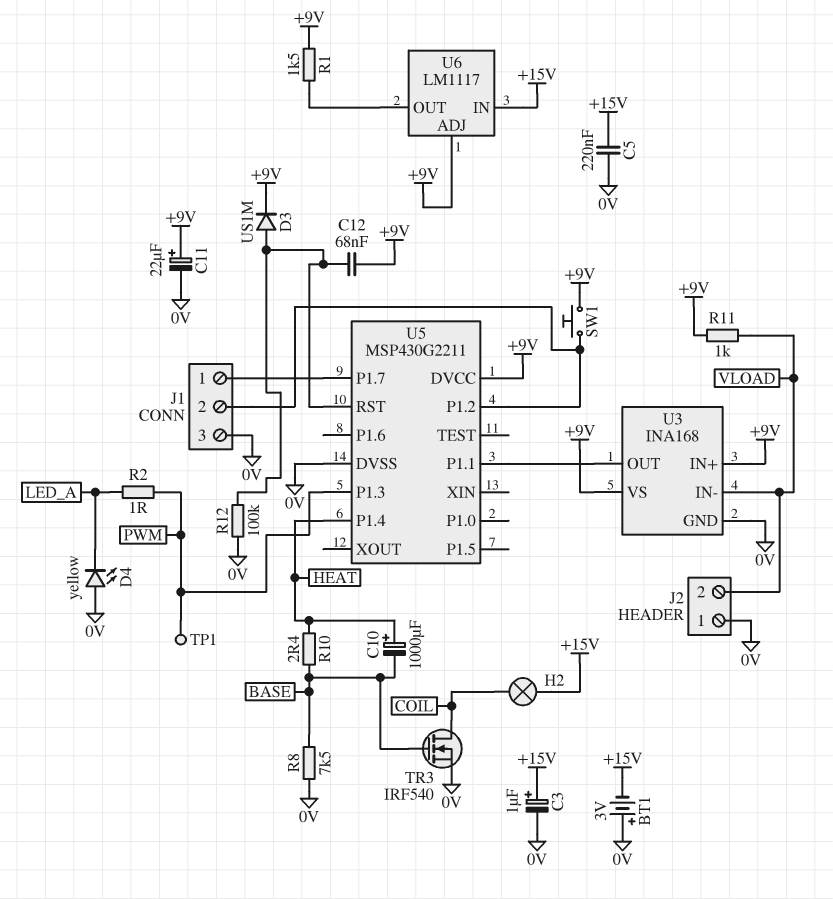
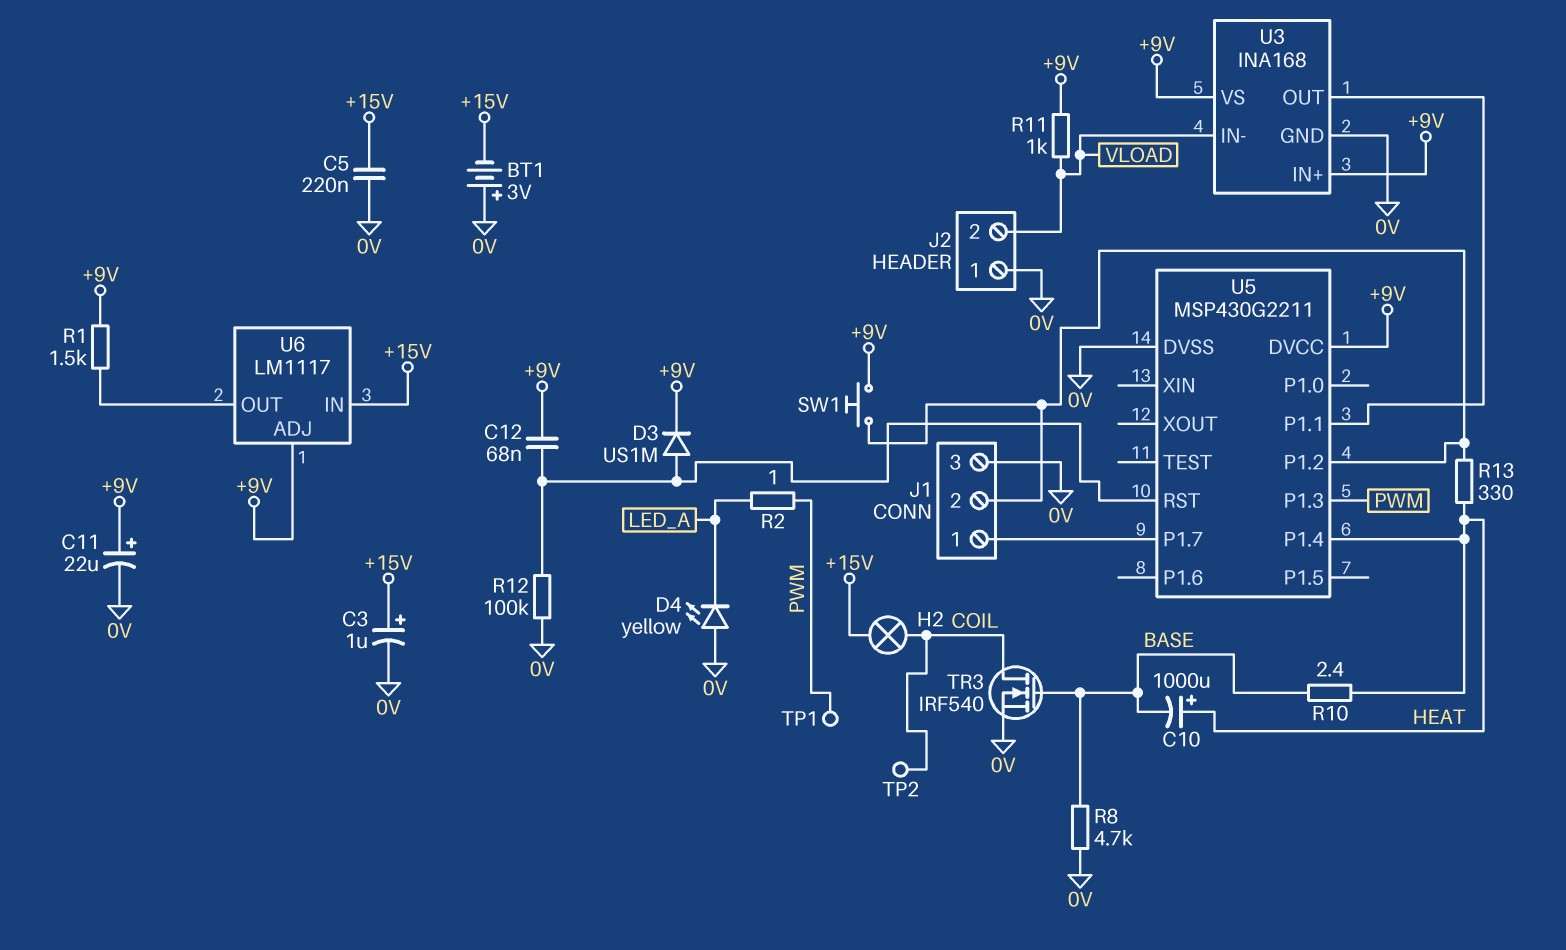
R8: 7.5k (0V, BASE) -> 4.7k (0V, BASE)
R13: none -> 330 (HEAT, J1/2)
TP2: none -> test point (COIL)

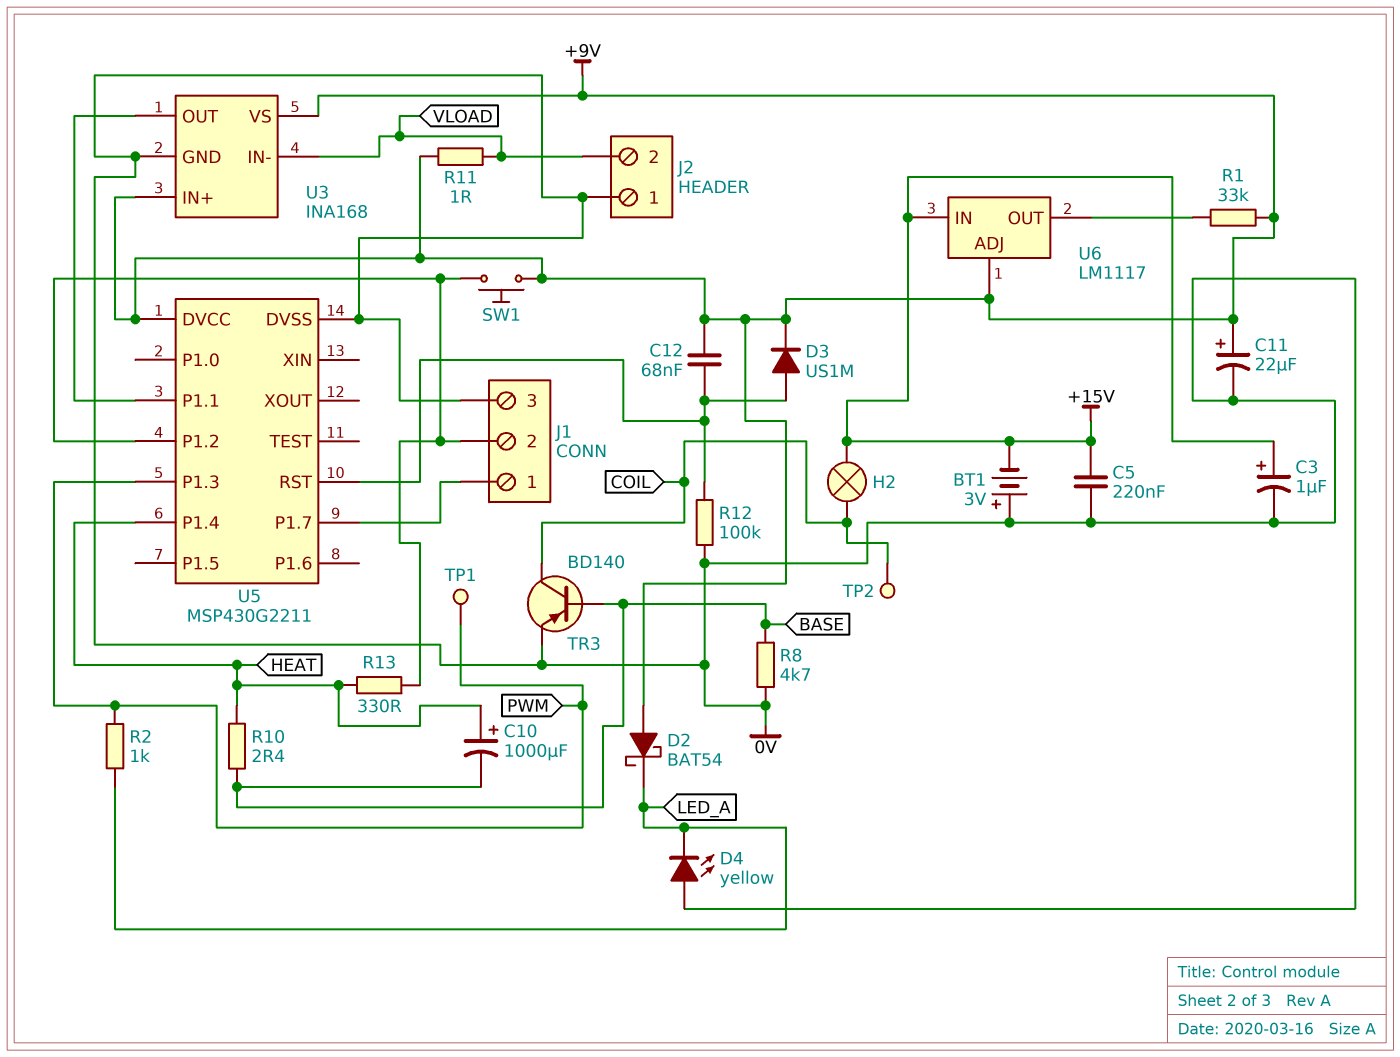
D2: none -> schottky BAT54 (A +9V, K LED_A)
R1: 1.5k (+9V, U6/OUT) -> 33k (+9V, U6/OUT)
R2: 1 (LED_A, PWM) -> 1k (LED_A, PWM)
R11: 1k (+9V, VLOAD) -> 1 (+9V, VLOAD)
TR3: NMOS IRF540 (G BASE, D COIL, S 0V) -> PNP BD140 (B BASE, C COIL, E 0V)

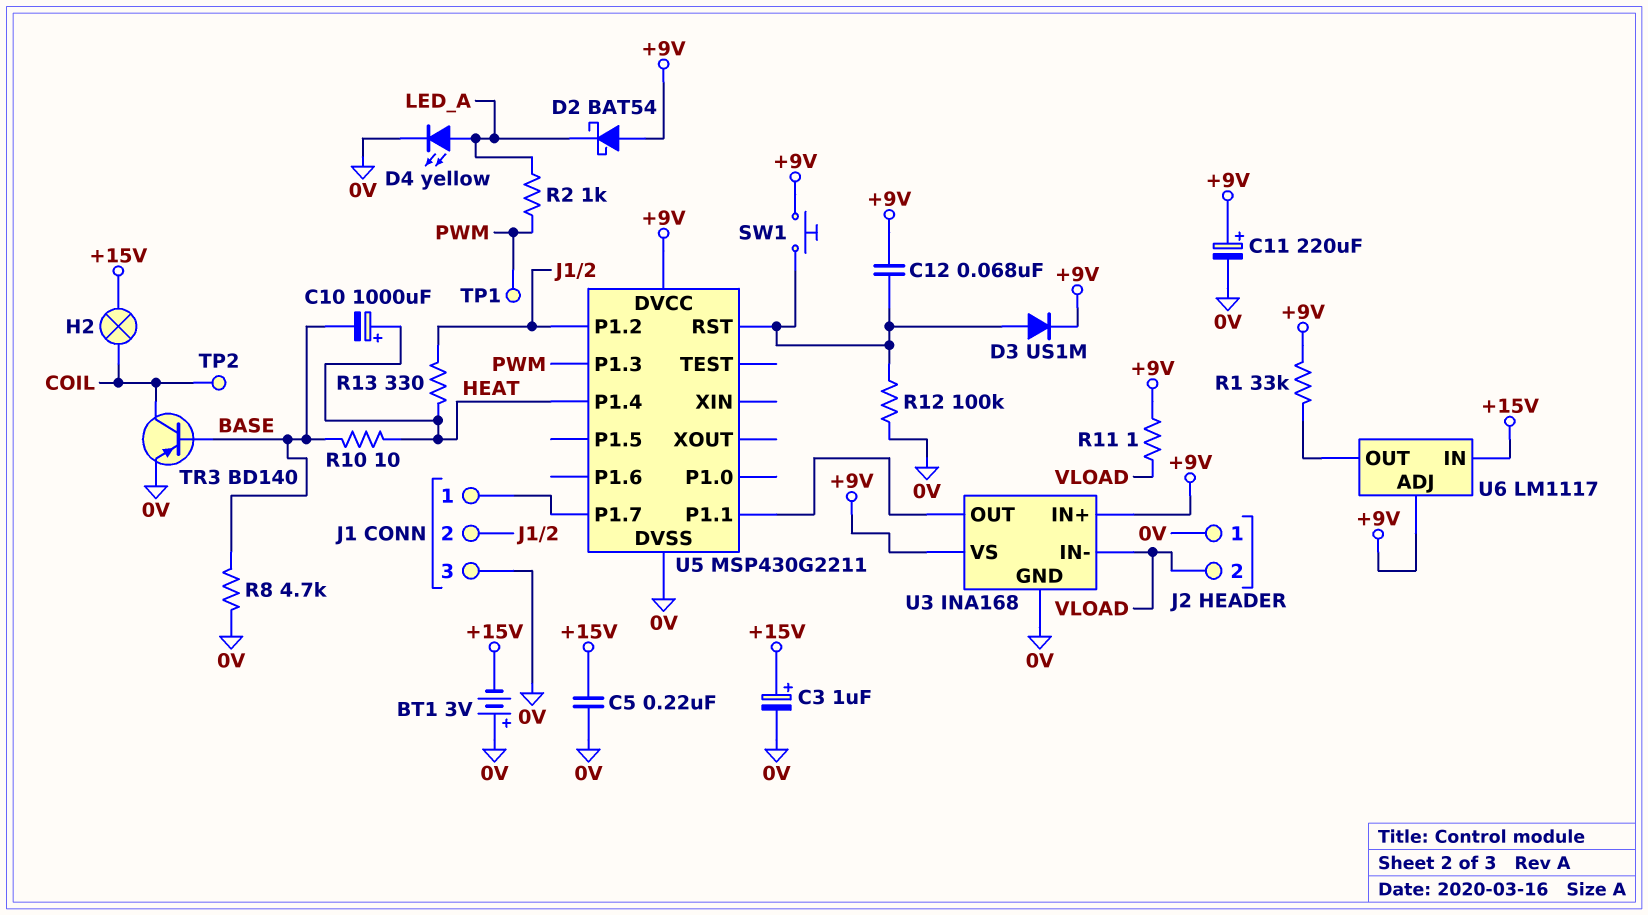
C11: 22uF (plus +9V, minus 0V) -> 220uF (plus +9V, minus 0V)
D4: LED yellow (A 0V, K LED_A) -> LED yellow (A LED_A, K 0V)
R10: 2.4 (BASE, HEAT) -> 10 (BASE, HEAT)
SW1: button (+9V, J1/2) -> button (+9V, U5/RST)

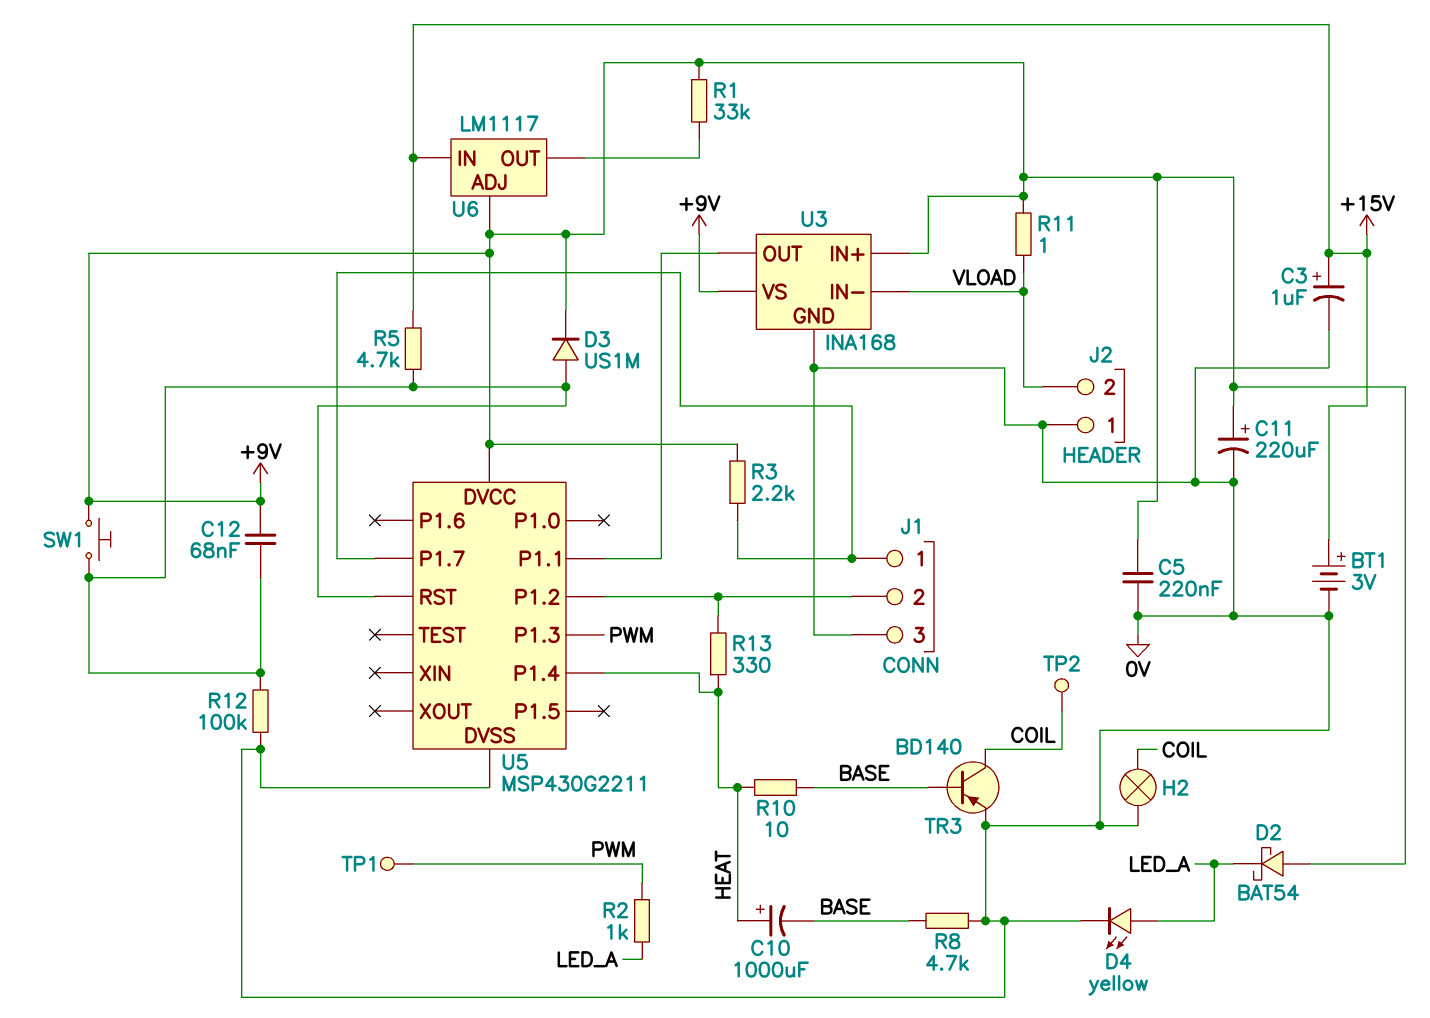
BT1: 3V (plus 0V, minus +15V) -> 3V (plus +15V, minus 0V)
C5: 220nF (+15V, 0V) -> 220nF (+9V, 0V)
H2: lamp (+15V, COIL) -> lamp (0V, COIL)
R3: none -> 2.2k (+9V, J1/1)
R5: none -> 4.7k (+15V, U5/RST)

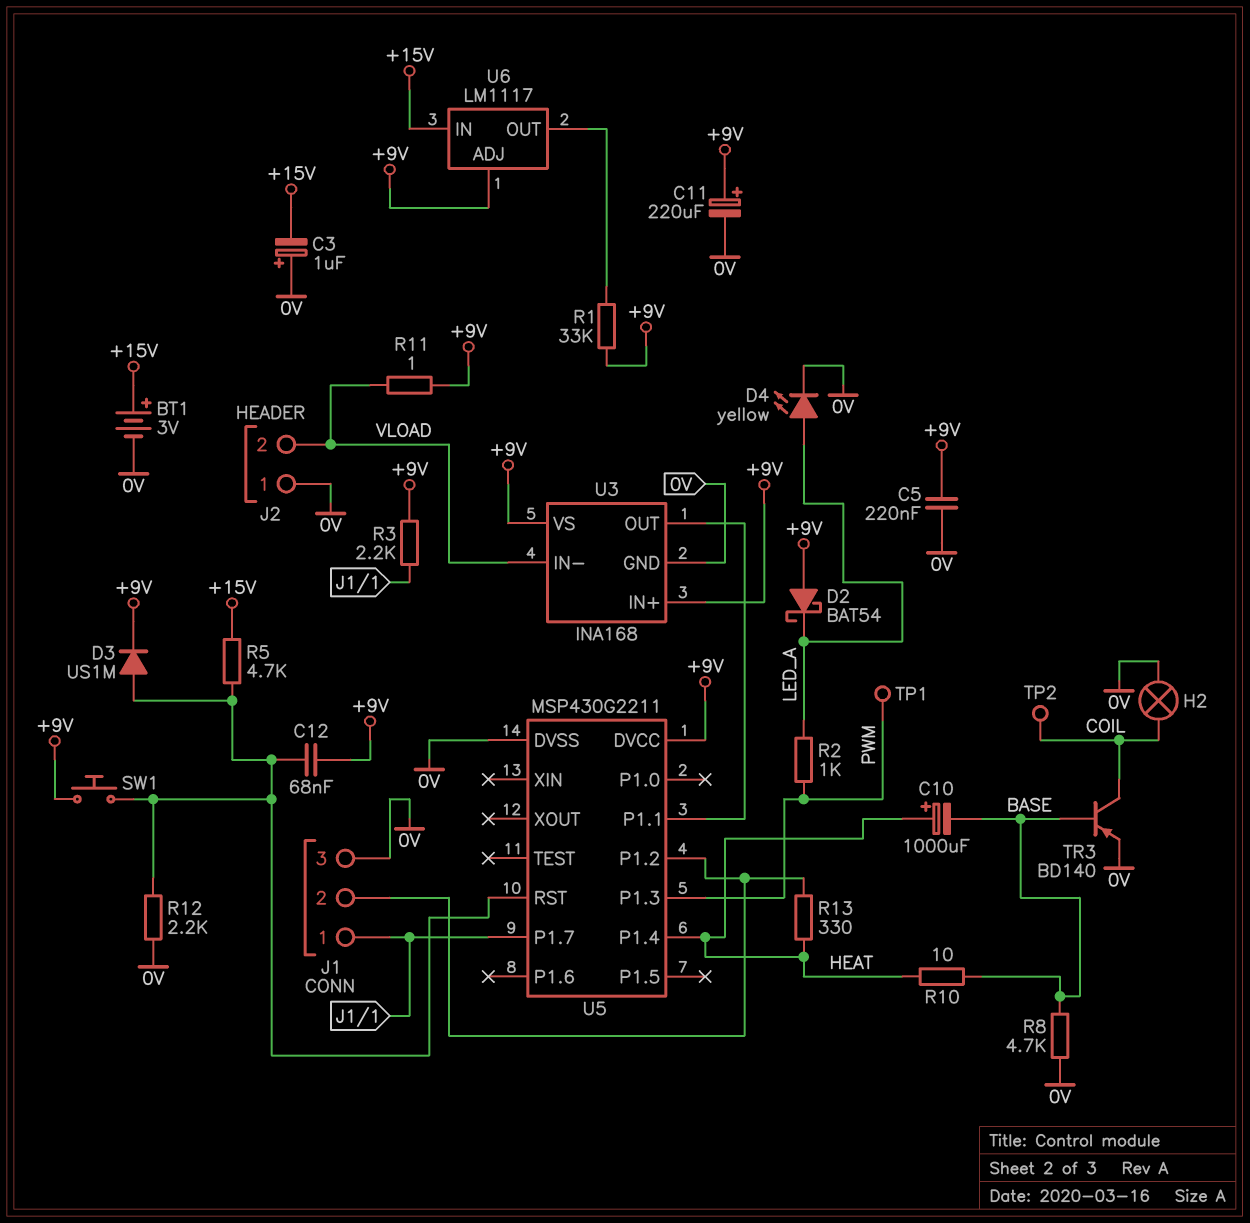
C3: 1uF (plus +15V, minus 0V) -> 1uF (plus 0V, minus +15V)
R12: 100k (0V, U5/RST) -> 2.2k (0V, U5/RST)

